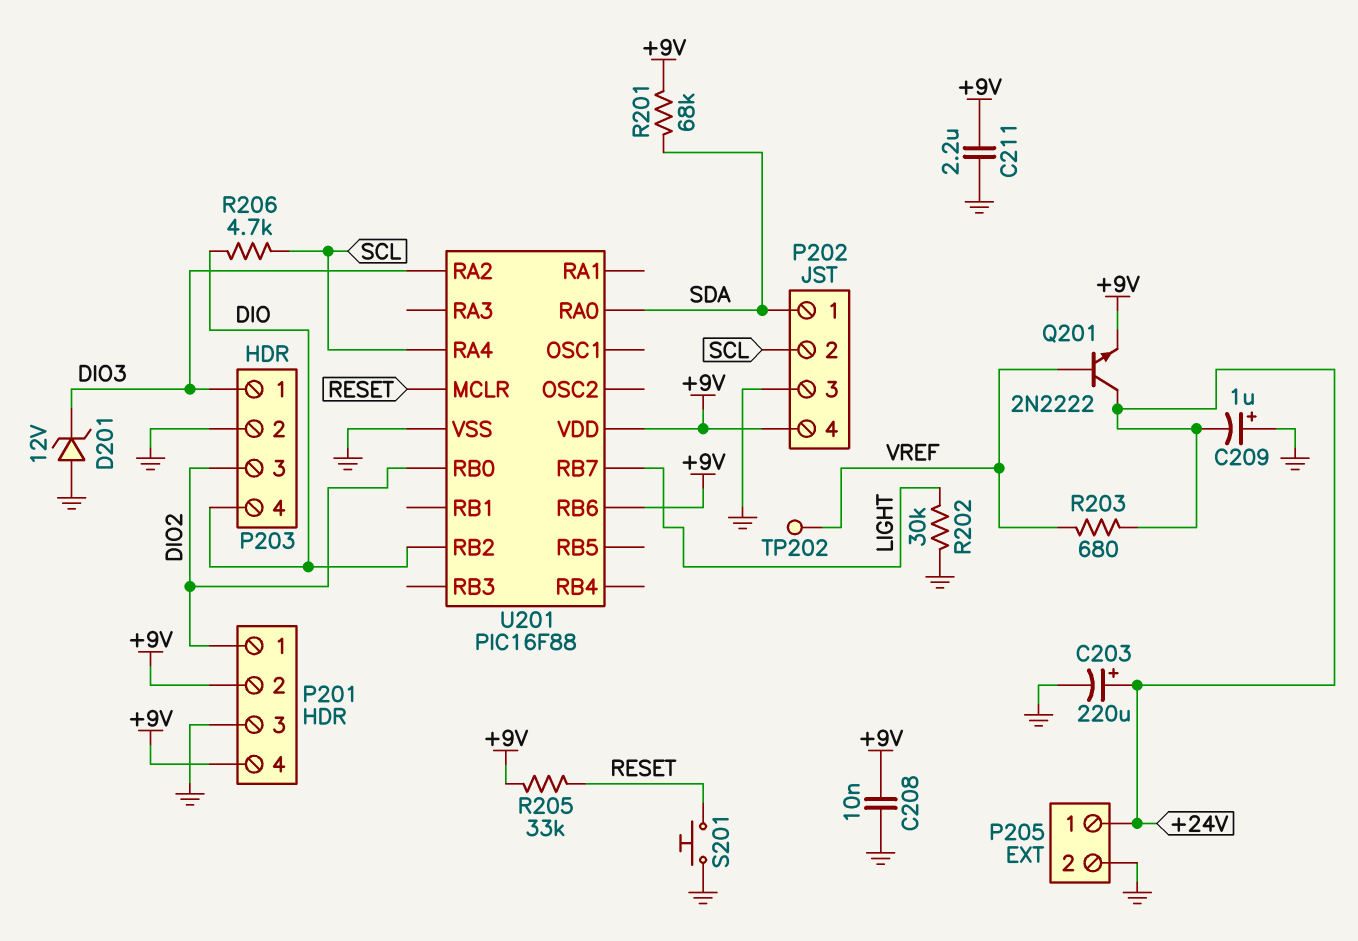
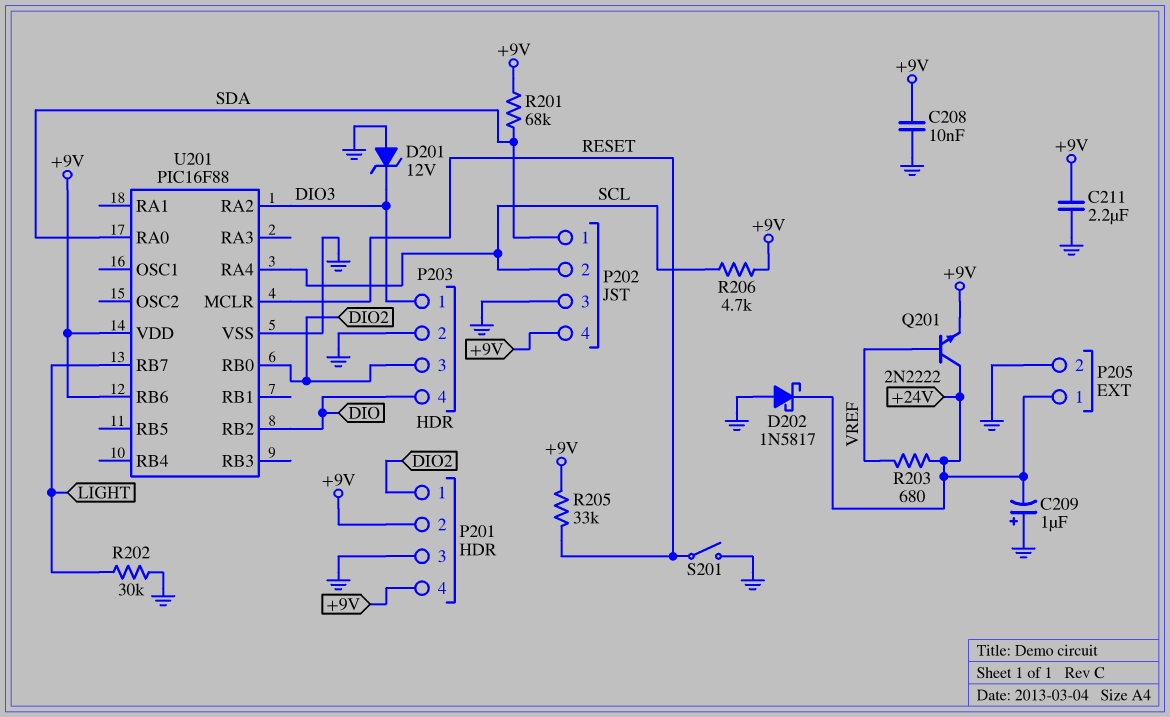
C203: 220uF (plus +24V, minus GND) -> none
D202: none -> schottky 1N5817 (A GND, K +24V)
R206: 4.7k (DIO, SCL) -> 4.7k (+9V, SCL)
S201: button (GND, RESET) -> switch (GND, RESET)
TP202: test point (VREF) -> none

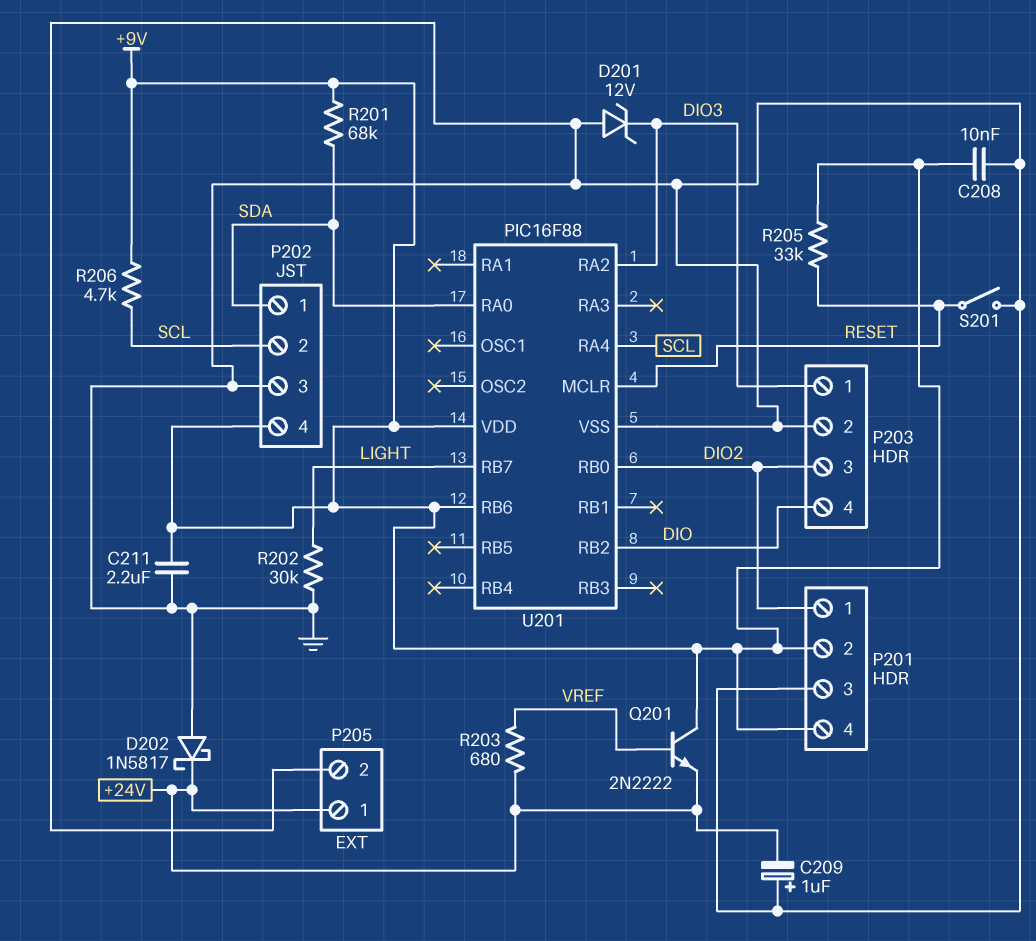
Q201: NPN 2N2222 (B VREF, C +24V, E +9V) -> NPN 2N2222 (B VREF, C +9V, E +24V)

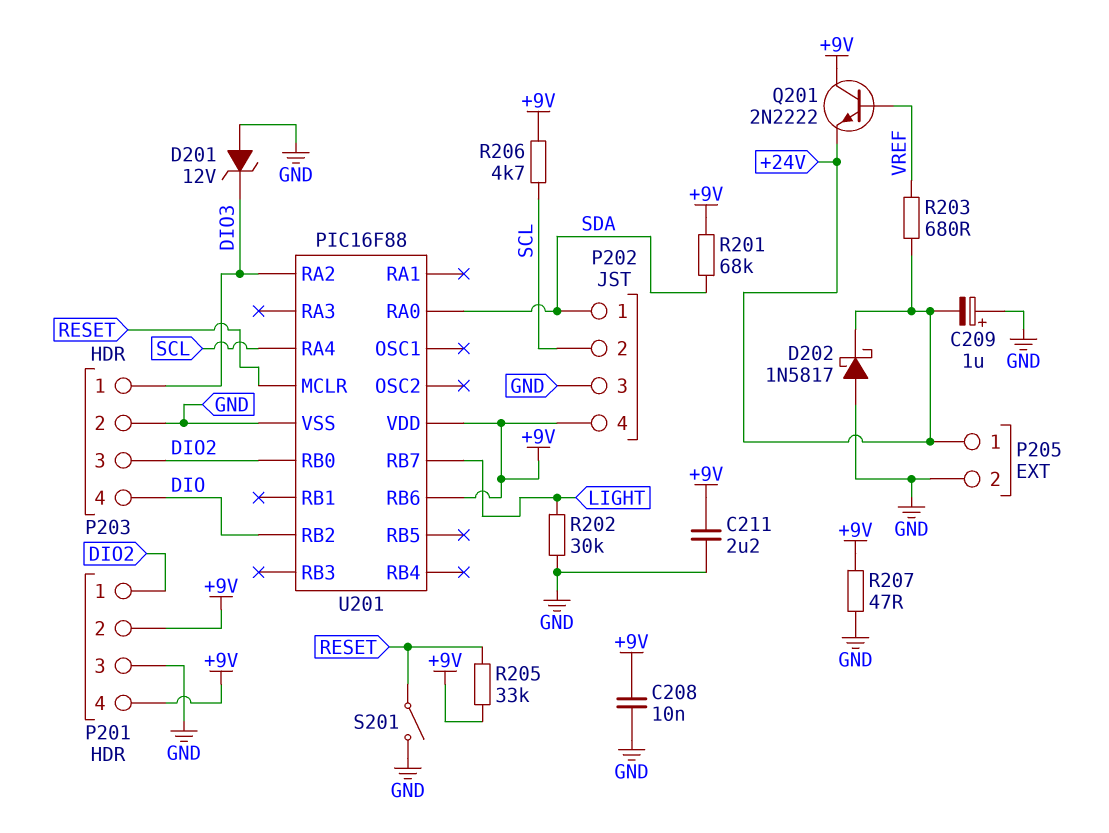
R207: none -> 47 (+9V, GND)

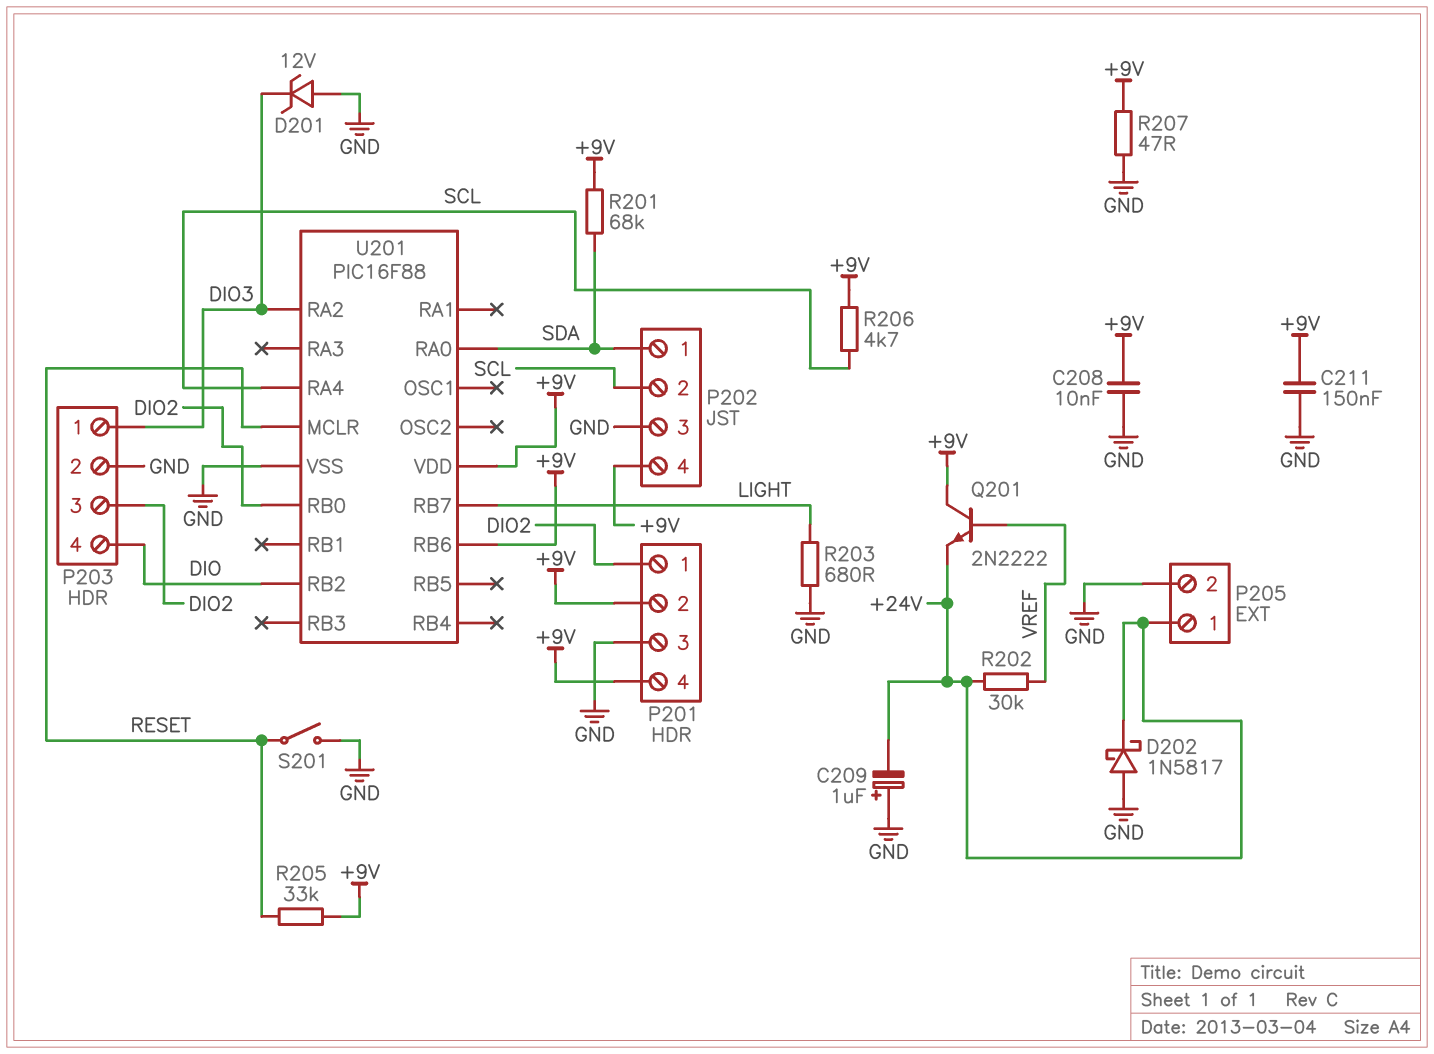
C211: 2.2uF (+9V, GND) -> 150nF (+9V, GND)
R202: 30k (GND, LIGHT) -> 30k (+24V, VREF)
R203: 680 (+24V, VREF) -> 680 (GND, LIGHT)

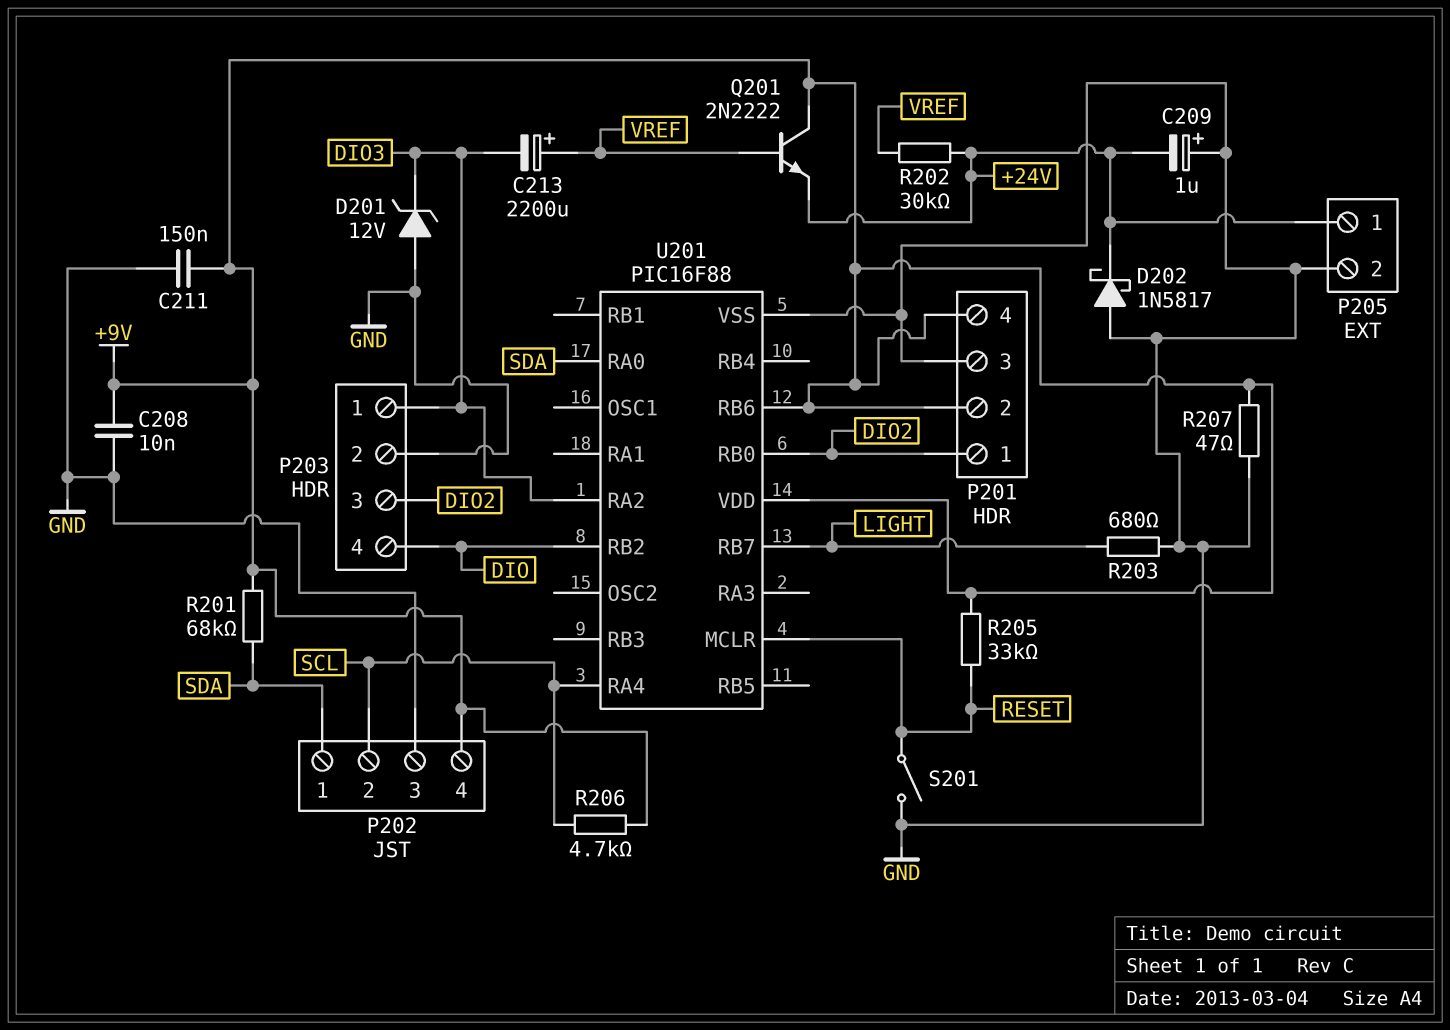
C213: none -> 2200uF (plus VREF, minus DIO3)

